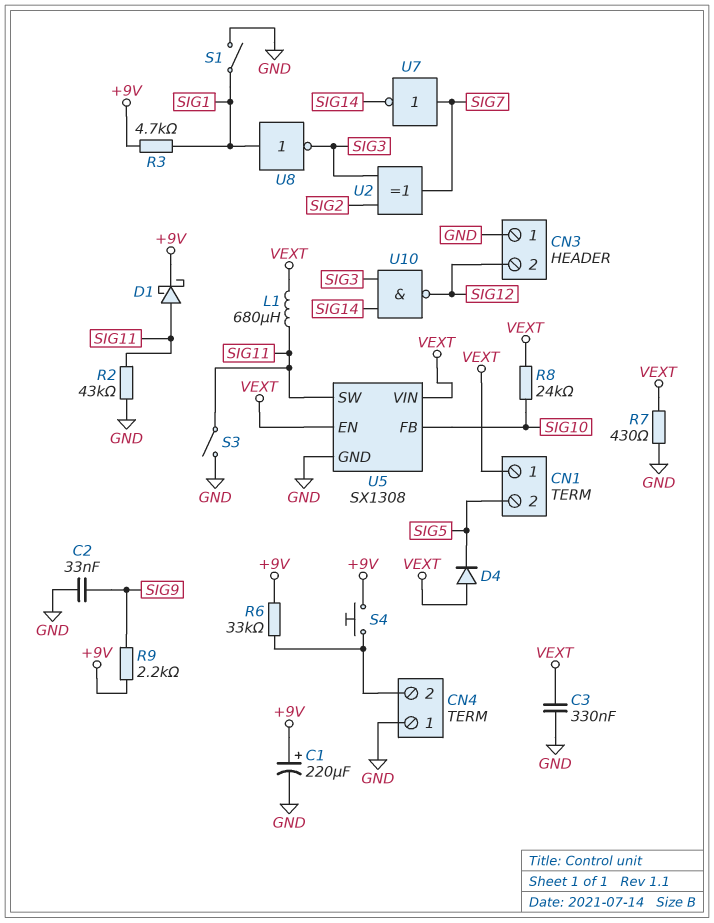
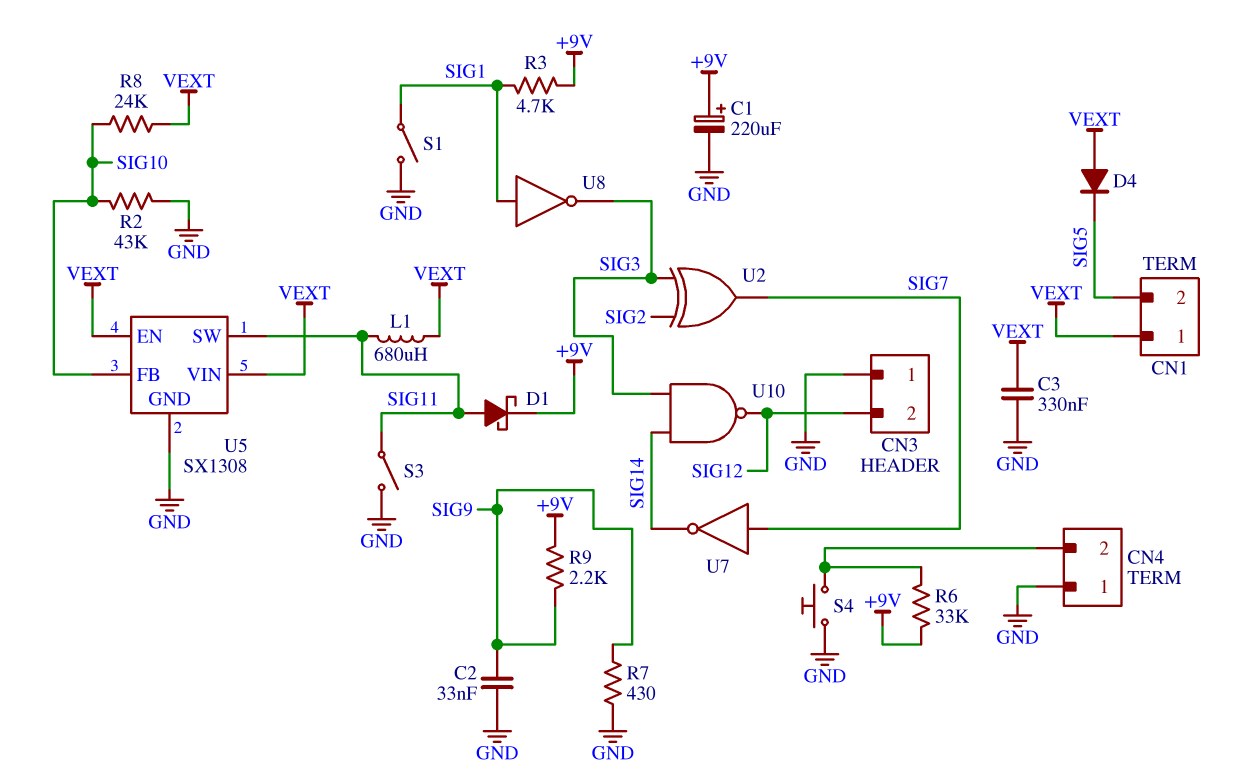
R2: 43k (GND, SIG11) -> 43k (GND, SIG10)
R7: 430 (GND, VEXT) -> 430 (GND, SIG9)
S4: button (+9V, CN4/2) -> button (CN4/2, GND)

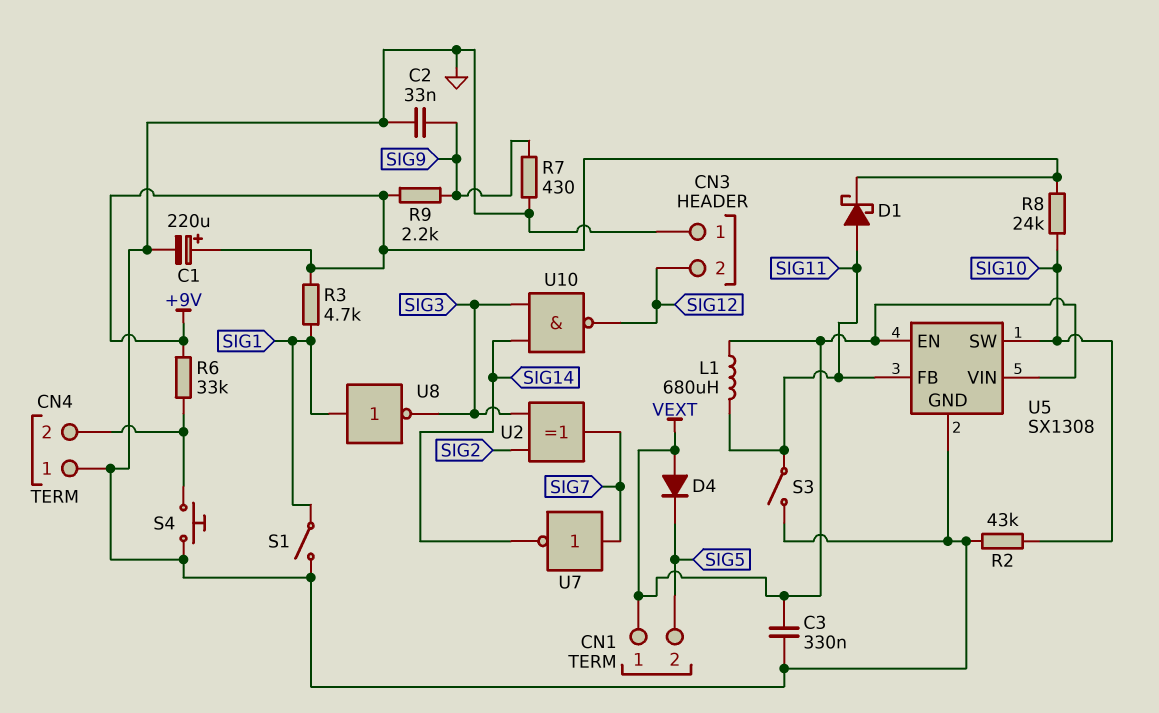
R8: 24k (SIG10, VEXT) -> 24k (+9V, SIG10)
U5 pin FB: SIG10 -> SIG11
U5 pin SW: SIG11 -> SIG10

